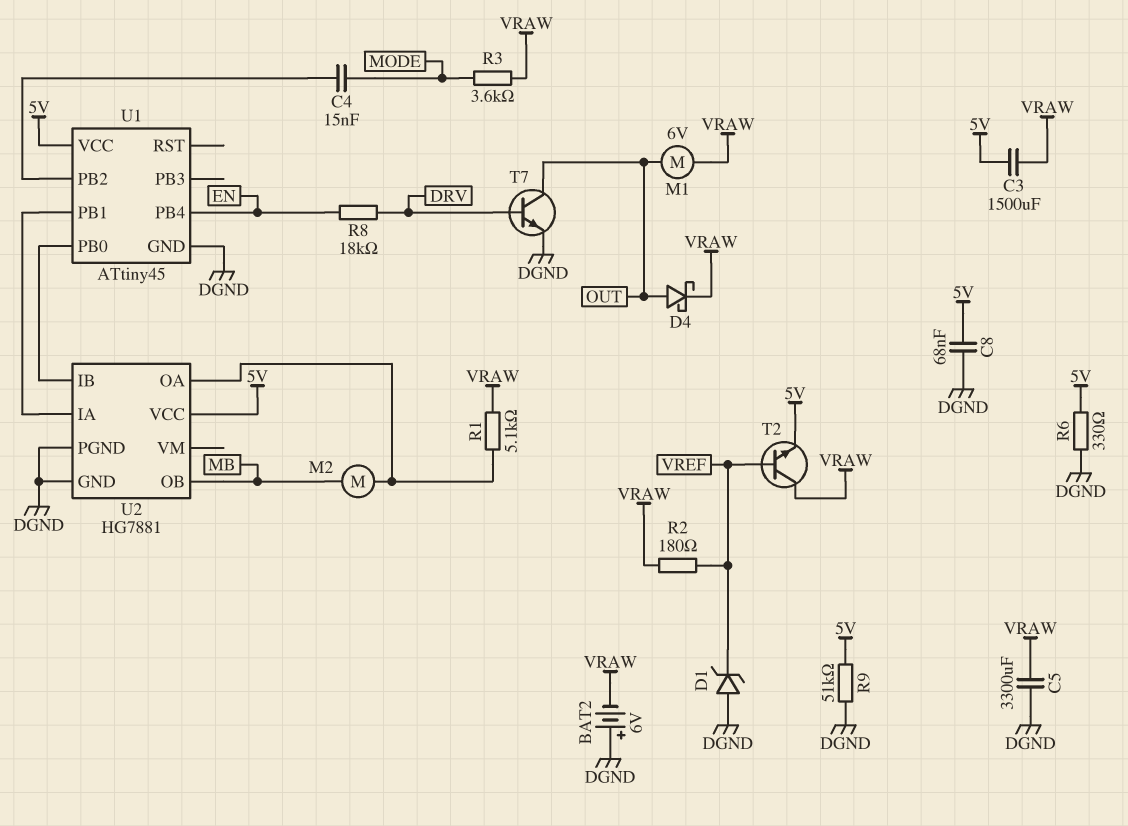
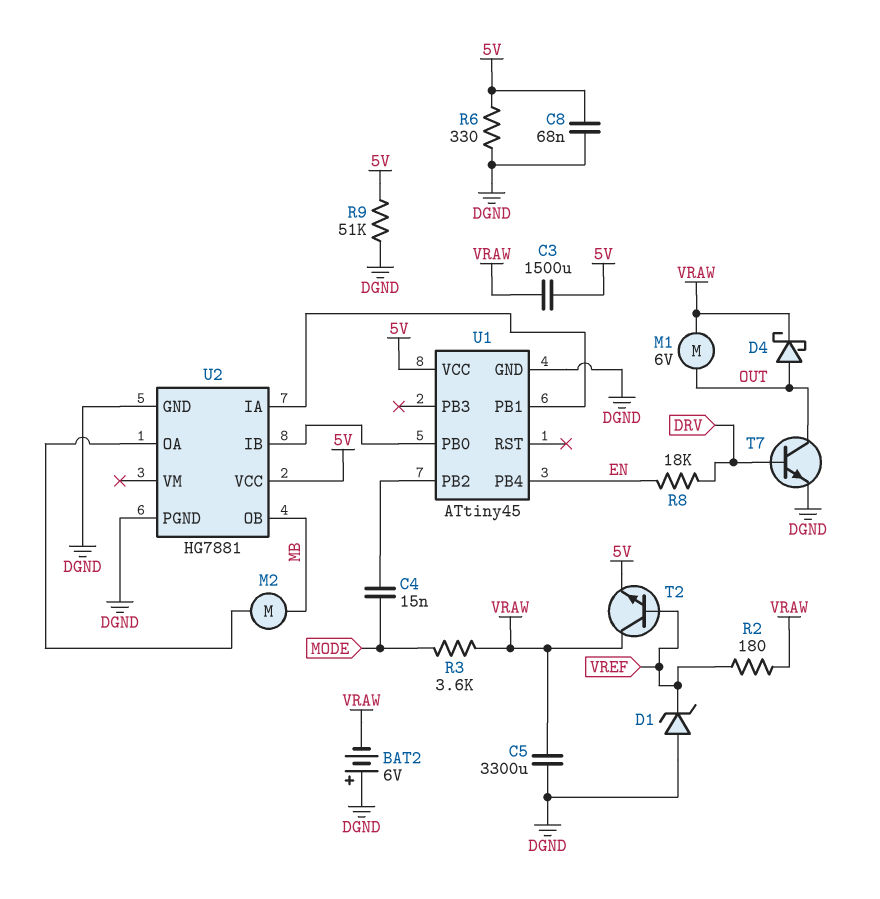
R1: 5.1k (U2/OA, VRAW) -> none

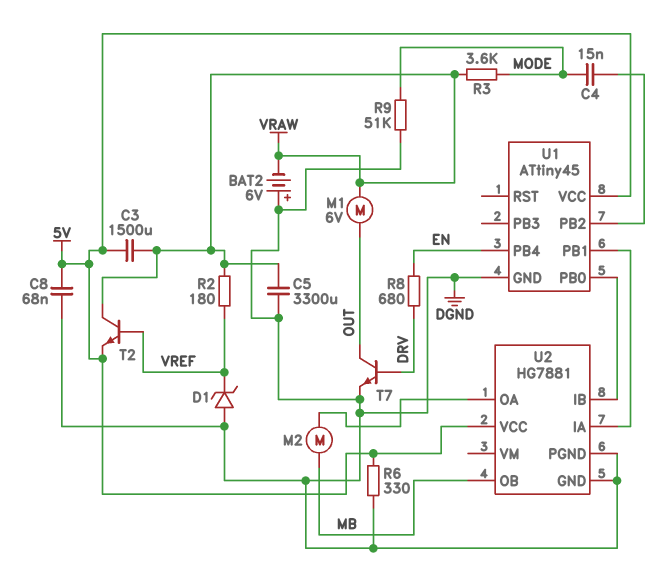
D4: schottky (A OUT, K VRAW) -> none
R8: 18k (DRV, EN) -> 680 (DRV, EN)
R9: 51k (5V, DGND) -> 51k (DGND, MODE)

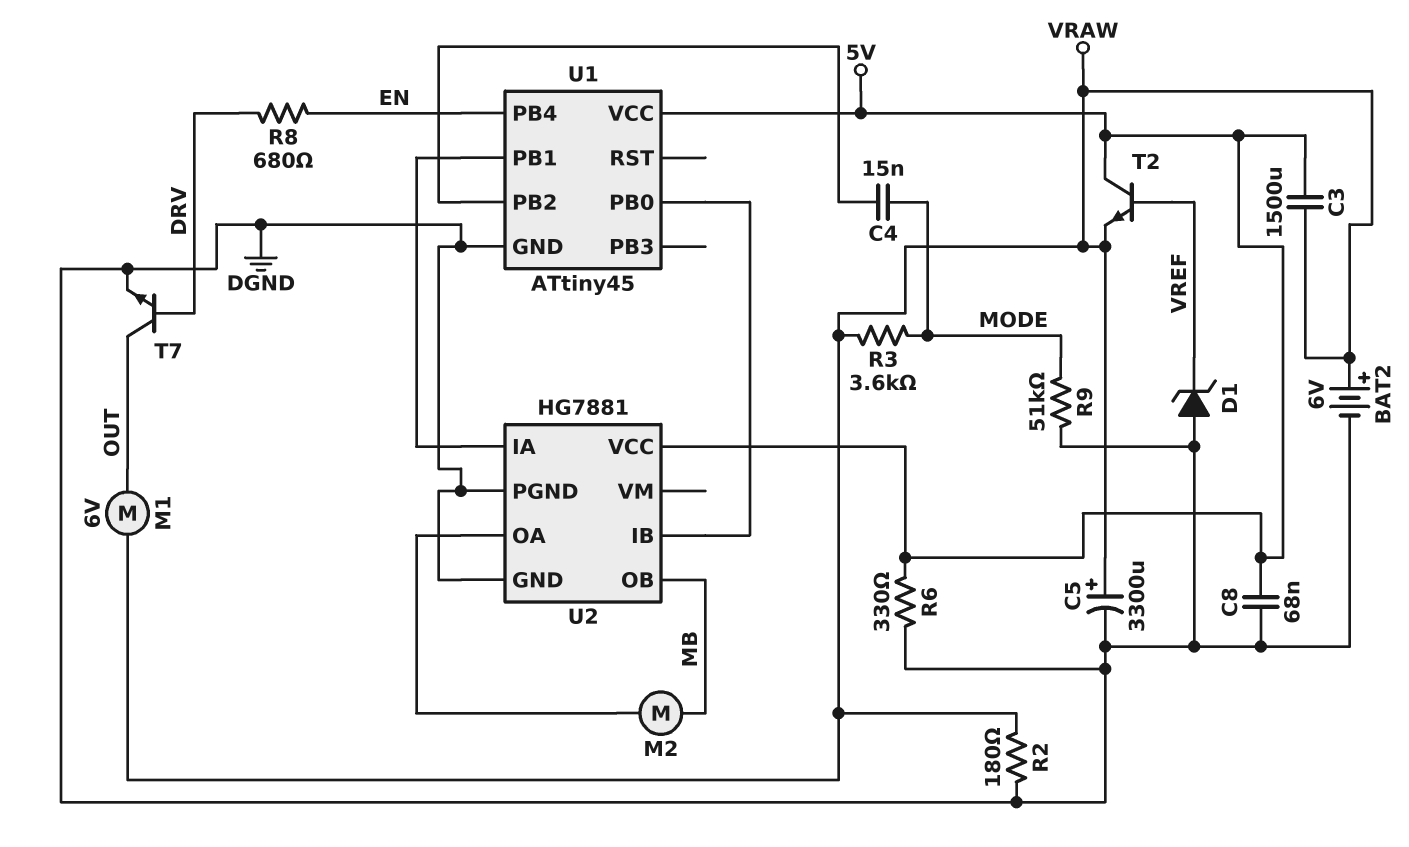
BAT2: 6V (plus DGND, minus VRAW) -> 6V (plus VRAW, minus DGND)
C5: 3300uF (DGND, VRAW) -> 3300uF (plus VRAW, minus DGND)
R2: 180 (VRAW, VREF) -> 180 (DGND, VRAW)
T2: NPN (B VREF, C VRAW, E 5V) -> NPN (B VREF, C 5V, E VRAW)

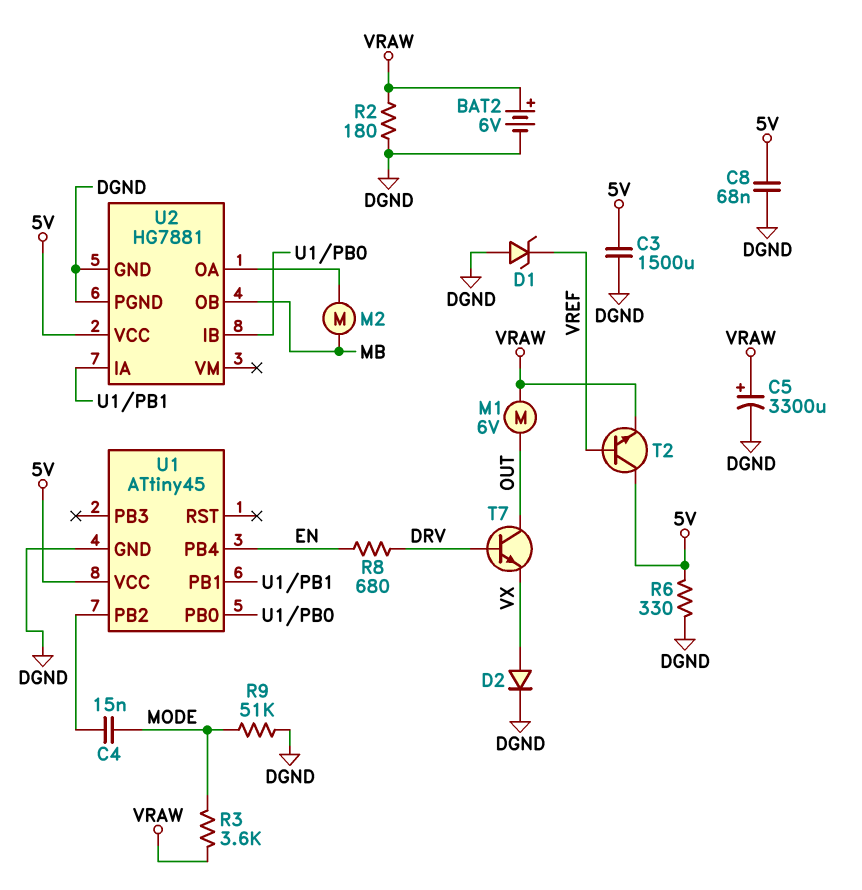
C3: 1500uF (5V, VRAW) -> 1500uF (5V, DGND)
D2: none -> diode (A VX, K DGND)
T7: NPN (B DRV, C OUT, E DGND) -> NPN (B DRV, C OUT, E VX)

